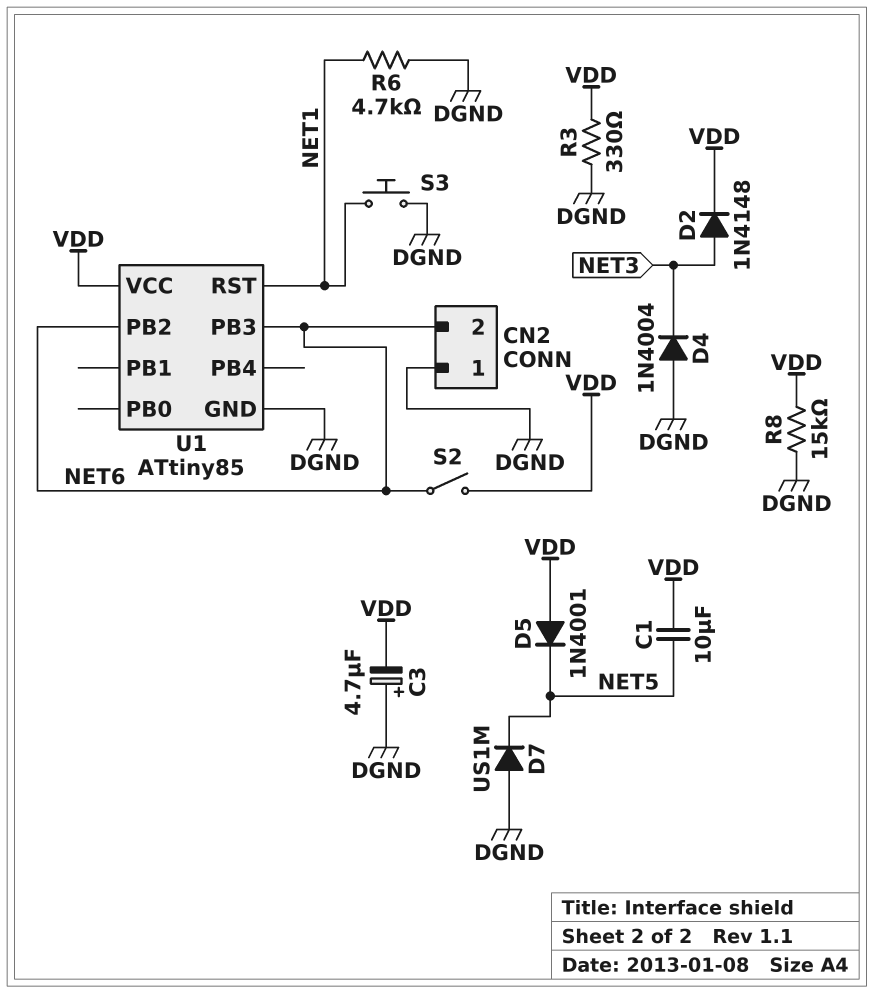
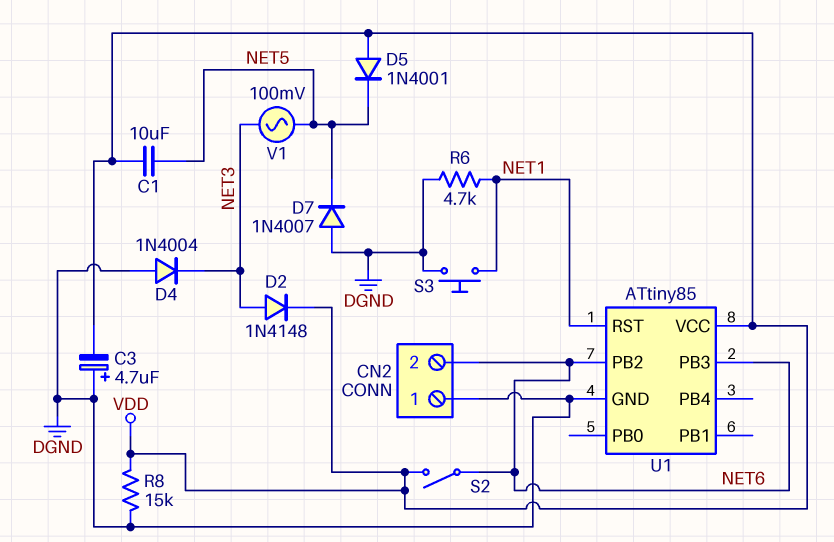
D7: diode US1M (A DGND, K NET5) -> diode 1N4007 (A DGND, K NET5)
R3: 330 (DGND, VDD) -> none
V1: none -> AC 100mV (NET3, NET5)

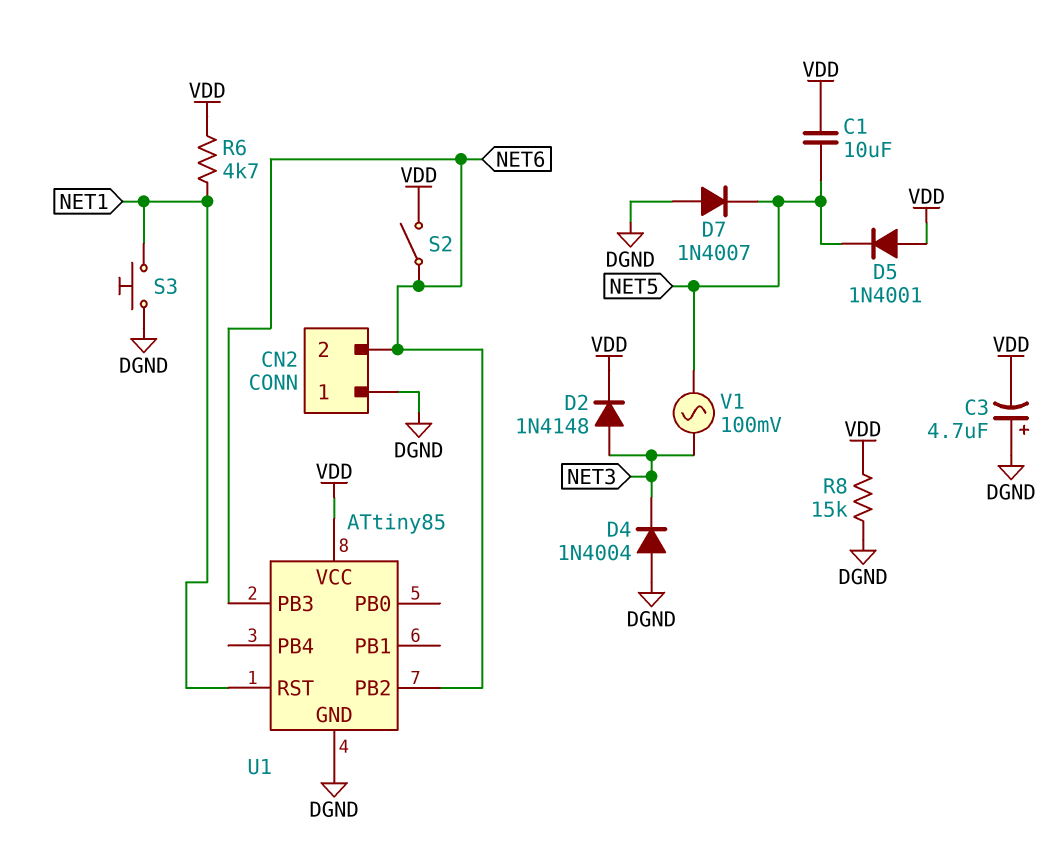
R6: 4.7k (DGND, NET1) -> 4.7k (NET1, VDD)

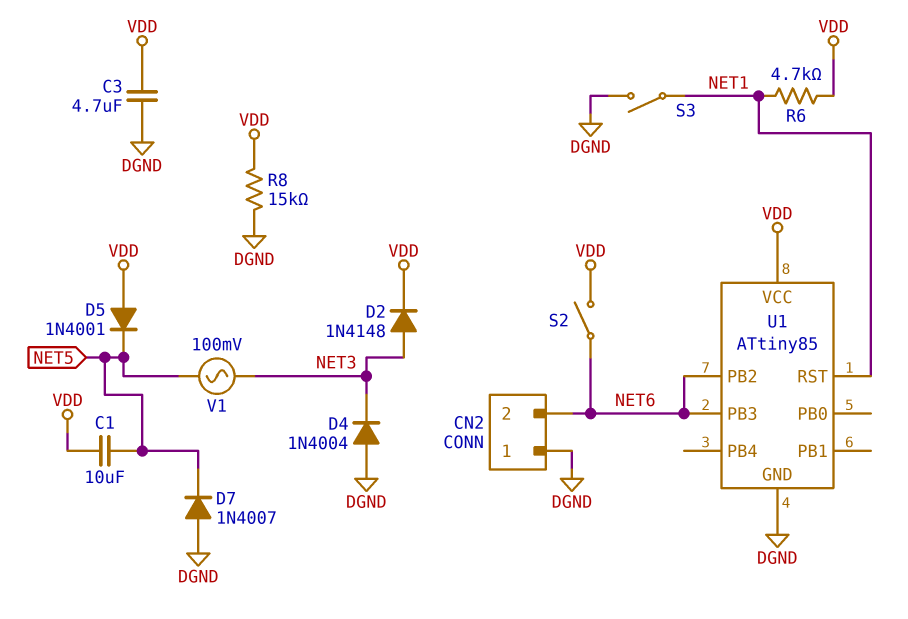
C3: 4.7uF (plus DGND, minus VDD) -> 4.7uF (DGND, VDD)
S3: button (DGND, NET1) -> switch (DGND, NET1)

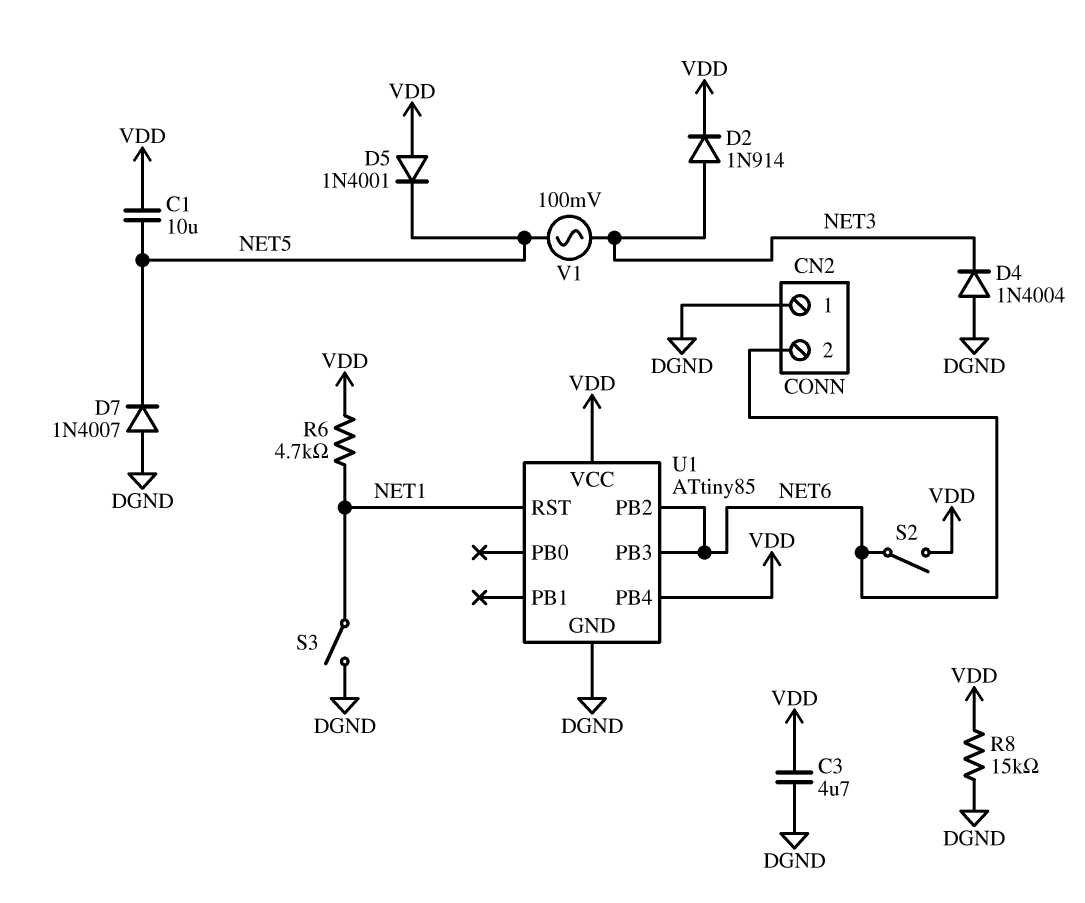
D2: diode 1N4148 (A NET3, K VDD) -> diode 1N914 (A NET3, K VDD)
U1 pin PB4: none -> VDD

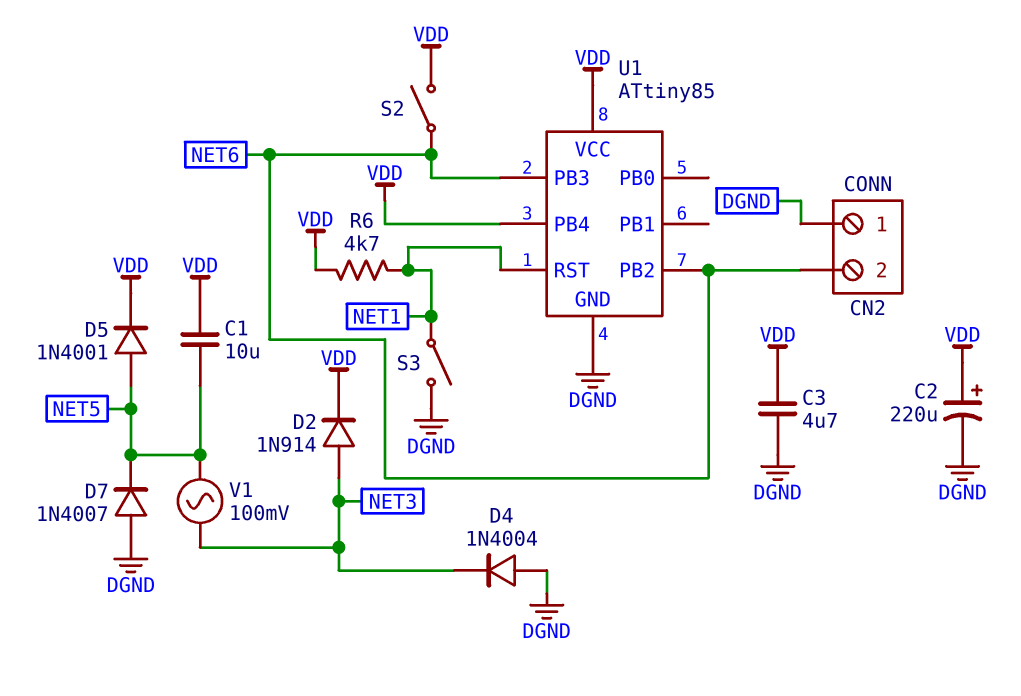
C2: none -> 220uF (plus VDD, minus DGND)
D5: diode 1N4001 (A VDD, K NET5) -> diode 1N4001 (A NET5, K VDD)
R8: 15k (DGND, VDD) -> none

